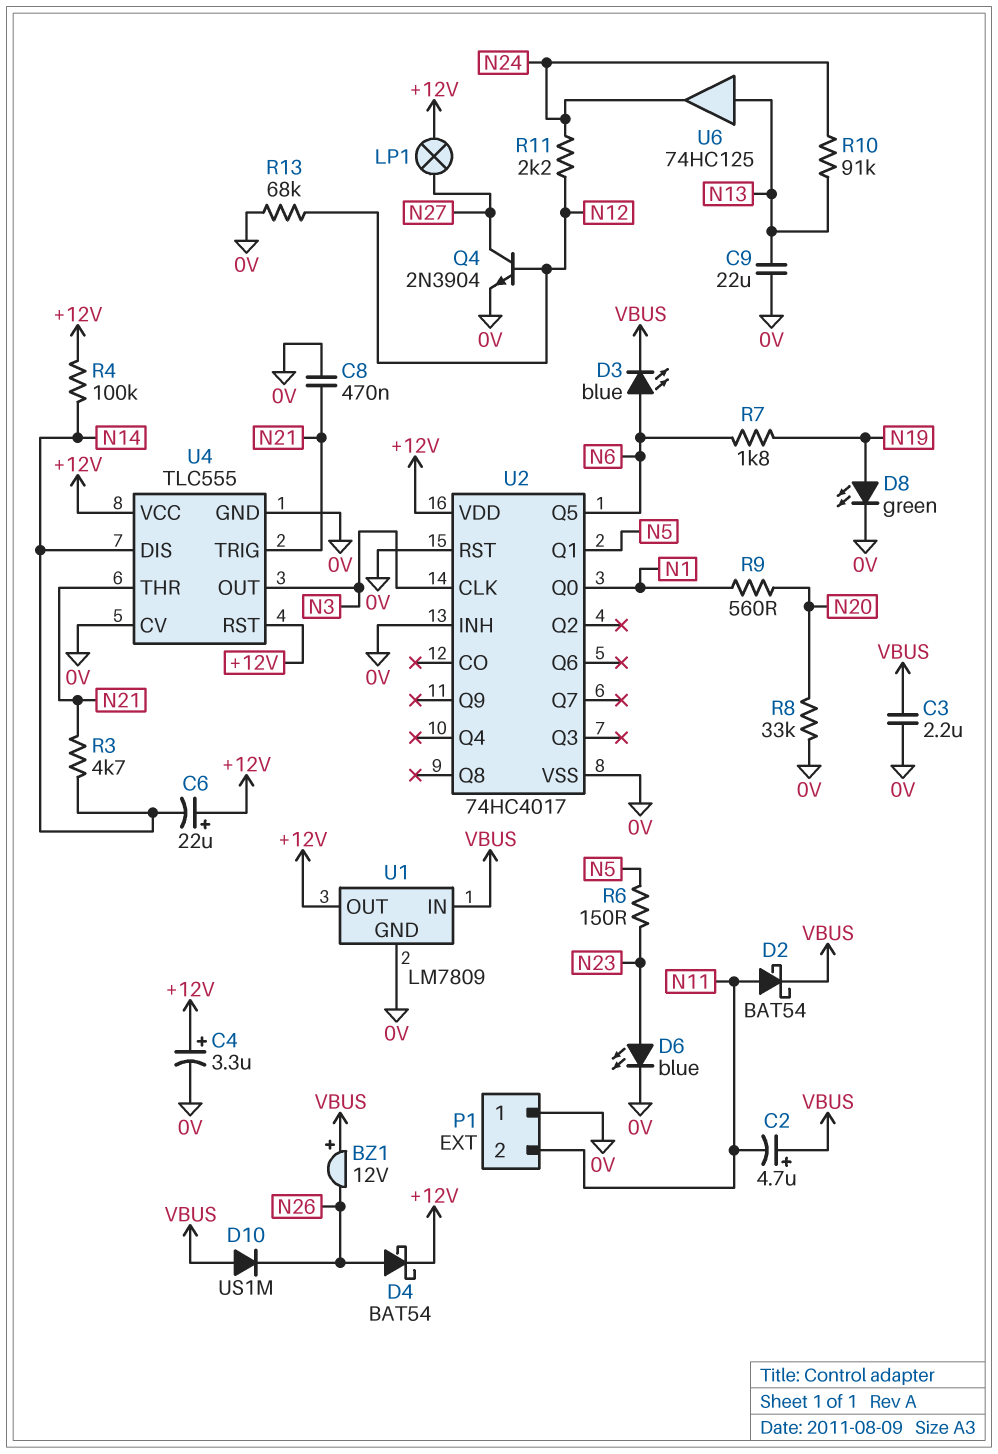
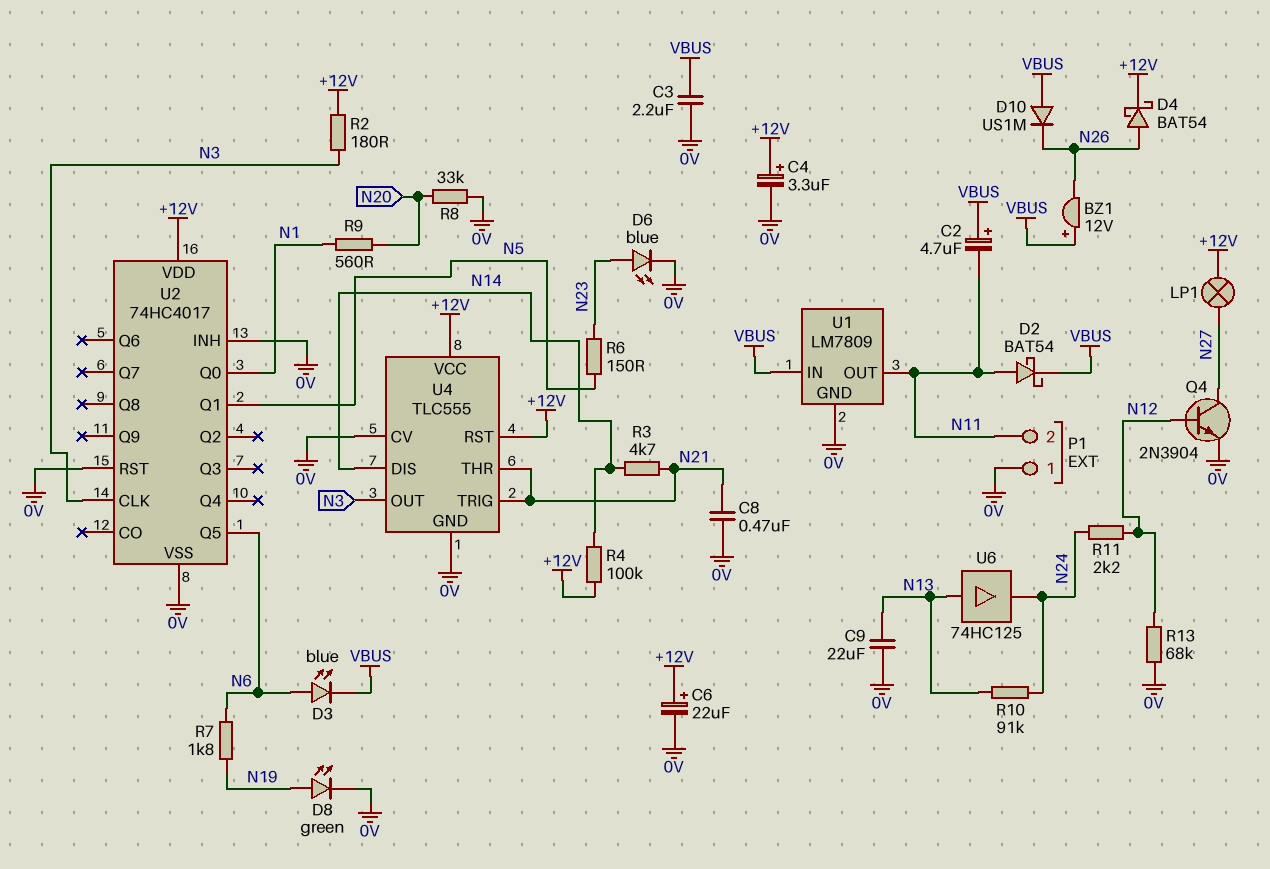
C6: 22uF (plus +12V, minus N14) -> 22uF (plus +12V, minus 0V)
R2: none -> 180 (+12V, N3)
U1 pin OUT: +12V -> N11

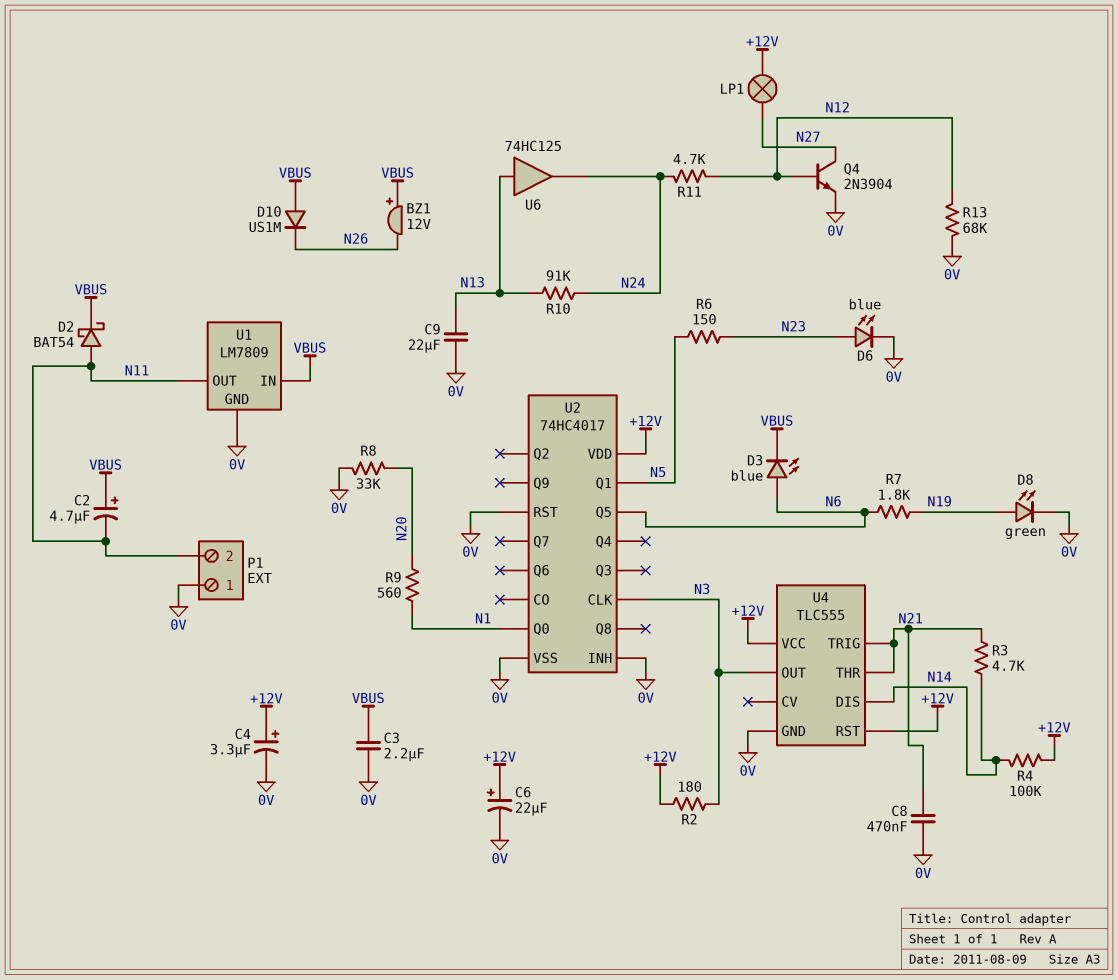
D4: schottky BAT54 (A N26, K +12V) -> none
R11: 2.2k (N12, N24) -> 4.7k (N12, N24)
U4 pin CV: 0V -> none

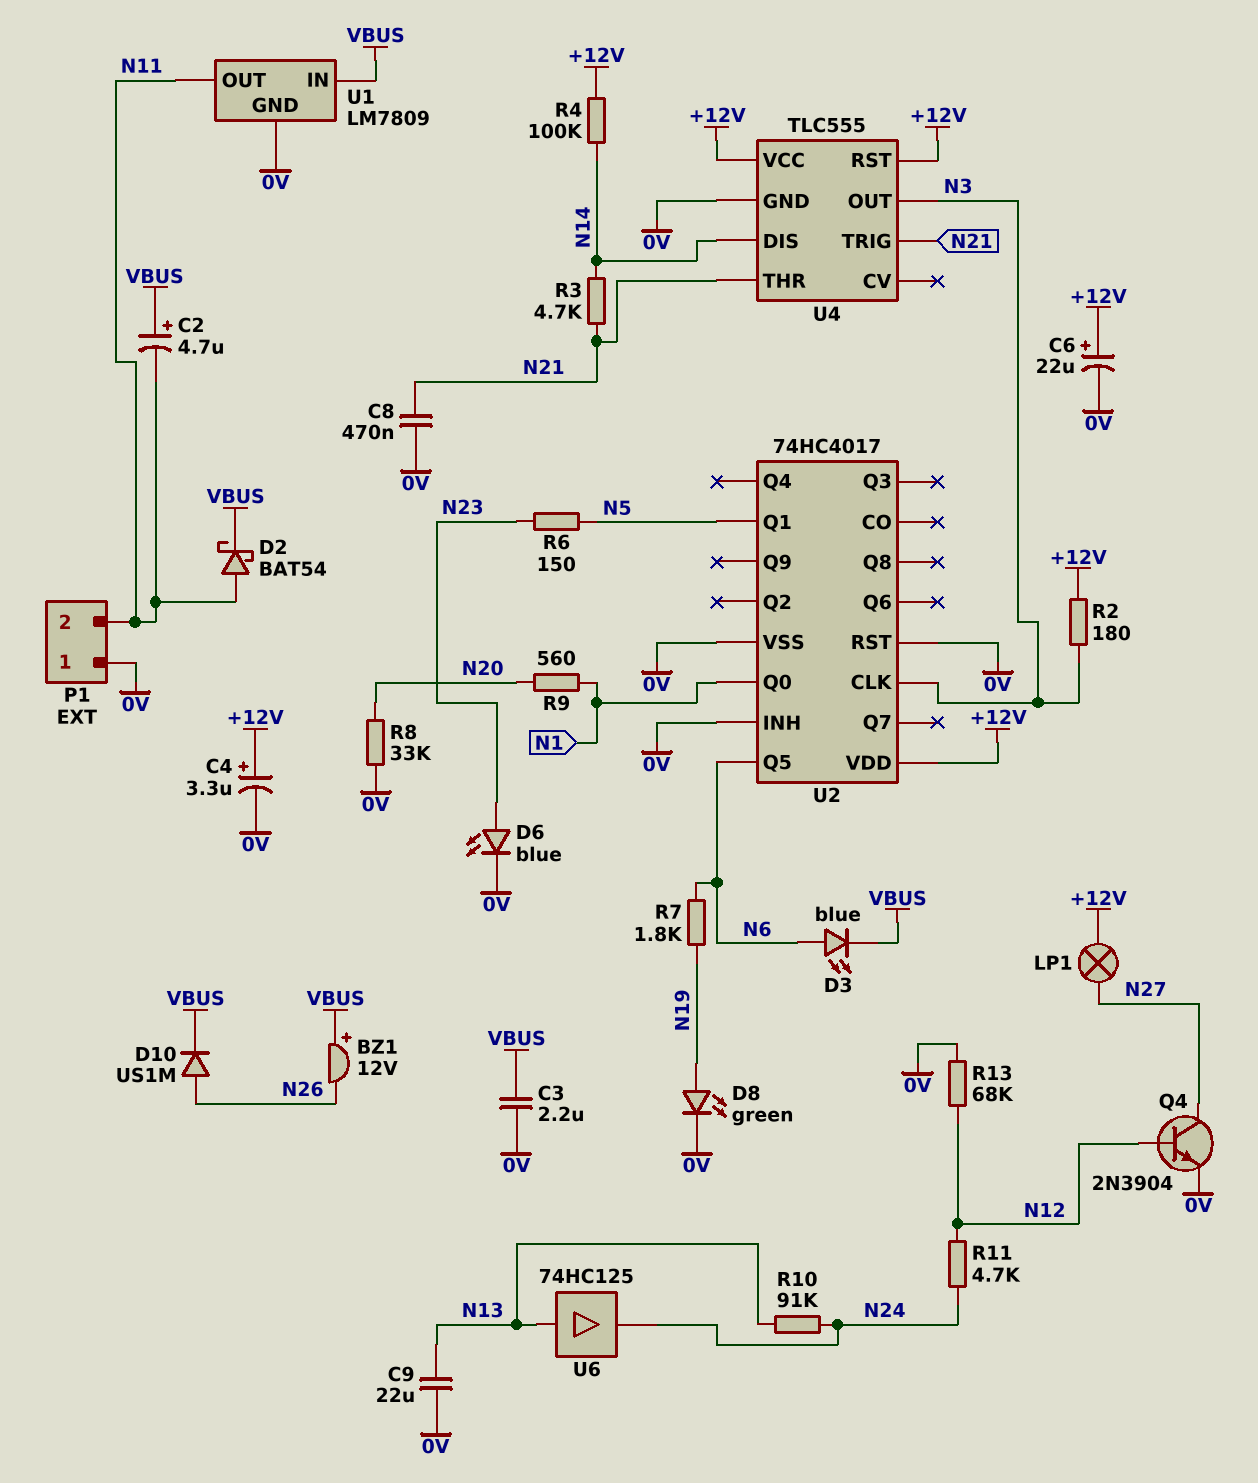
D10: diode US1M (A VBUS, K N26) -> diode US1M (A N26, K VBUS)

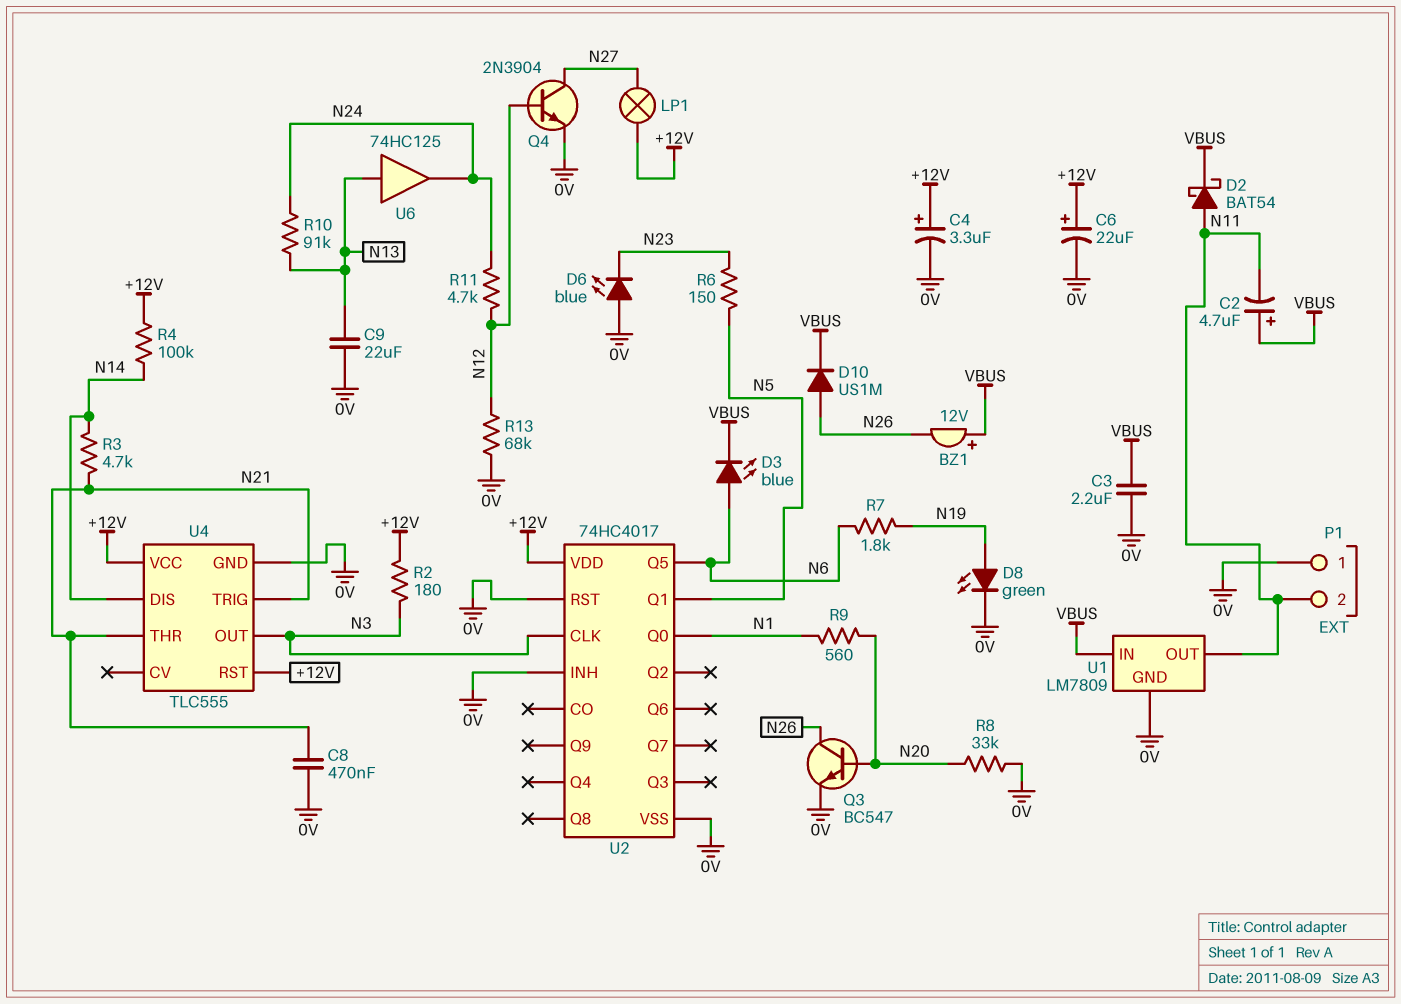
D6: LED blue (A N23, K 0V) -> LED blue (A 0V, K N23)
Q3: none -> NPN BC547 (B N20, C N26, E 0V)

